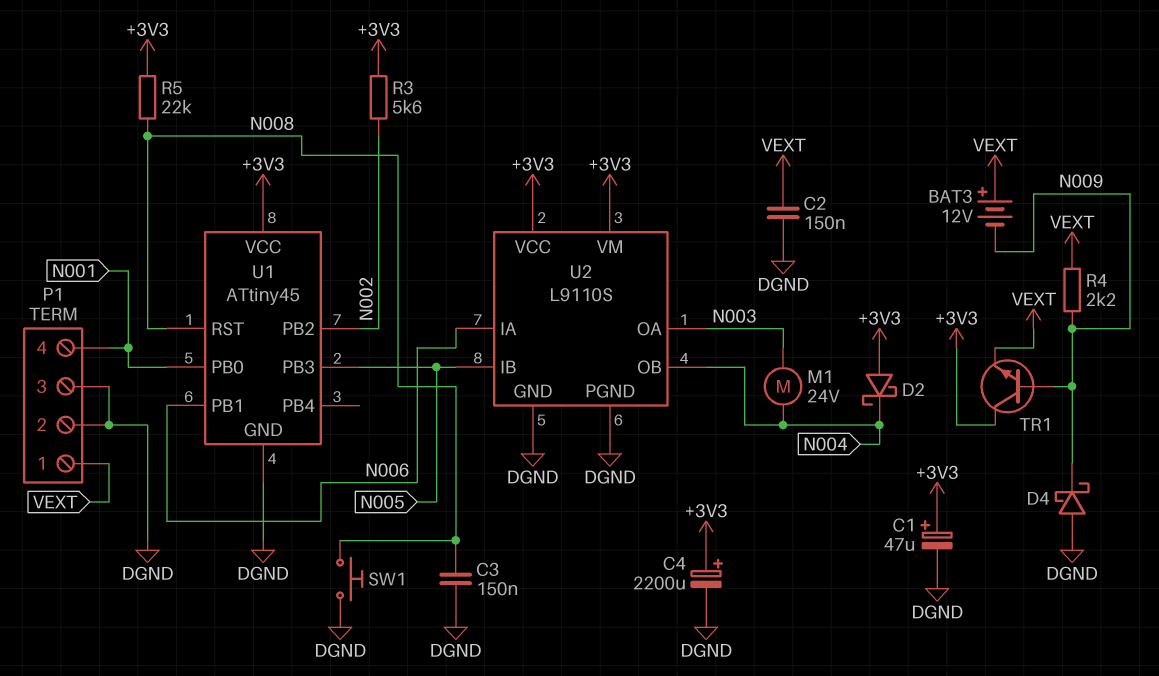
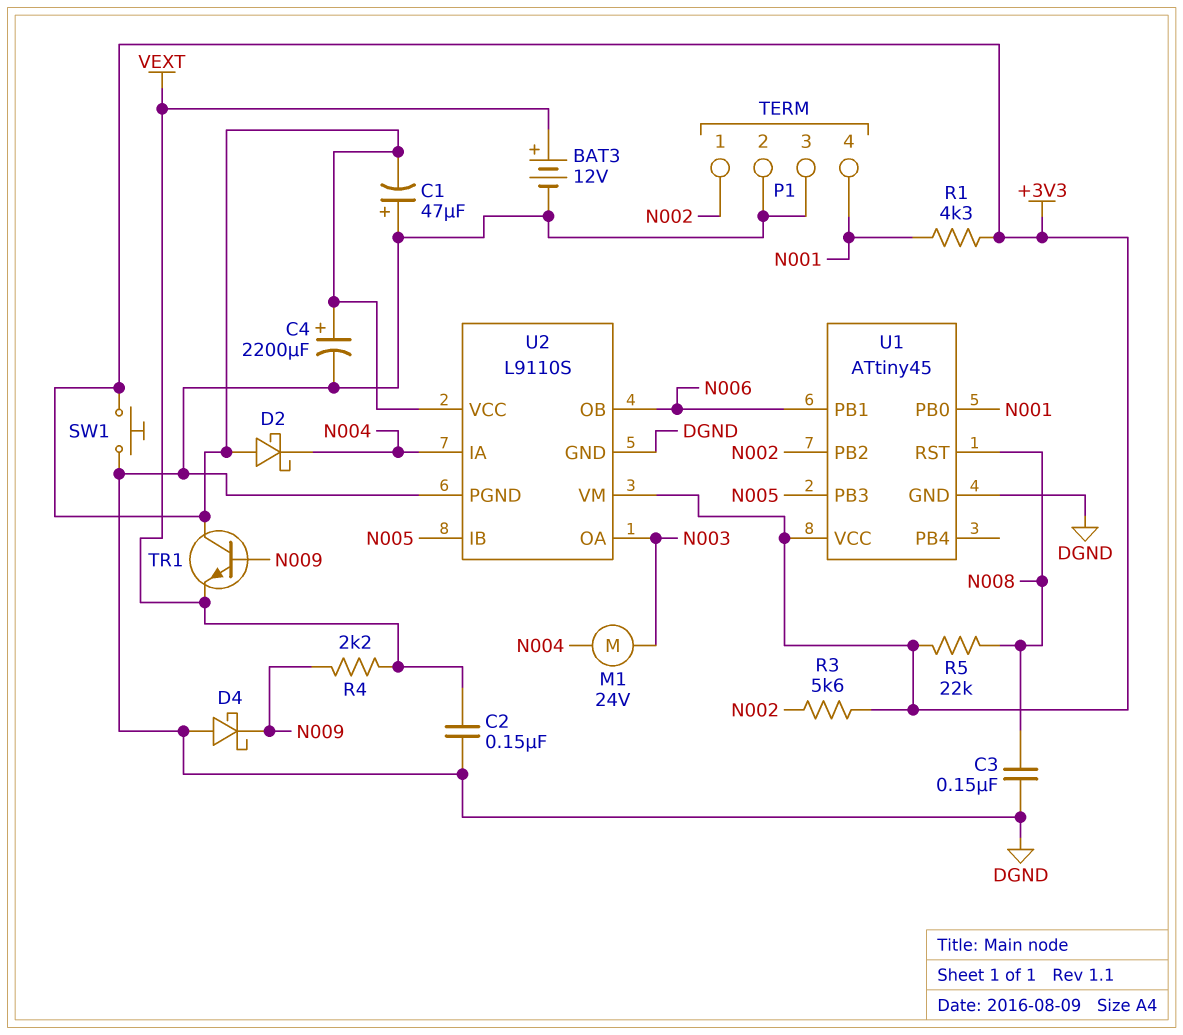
BAT3: 12V (plus VEXT, minus N009) -> 12V (plus VEXT, minus DGND)
C1: 47uF (plus +3V3, minus DGND) -> 47uF (plus DGND, minus +3V3)
P1 pin 1: VEXT -> N002
R1: none -> 4.3k (+3V3, N001)
SW1: button (DGND, N008) -> button (+3V3, DGND)
U2 pin IA: N006 -> N004
U2 pin OB: N004 -> N006

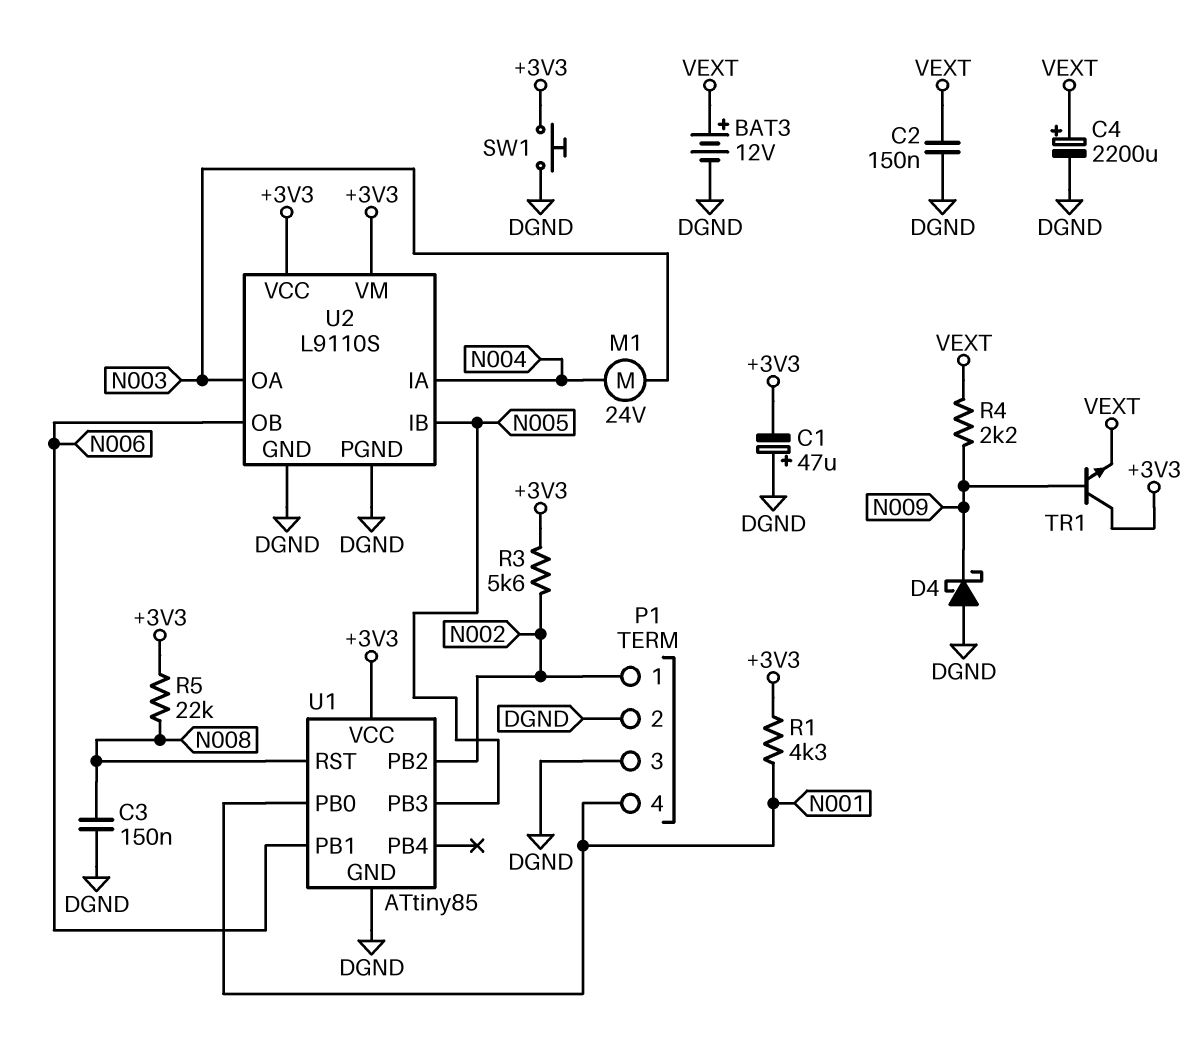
C4: 2200uF (plus +3V3, minus DGND) -> 2200uF (plus VEXT, minus DGND)
D2: schottky (A +3V3, K N004) -> none
U1: ATtiny45 -> ATtiny85

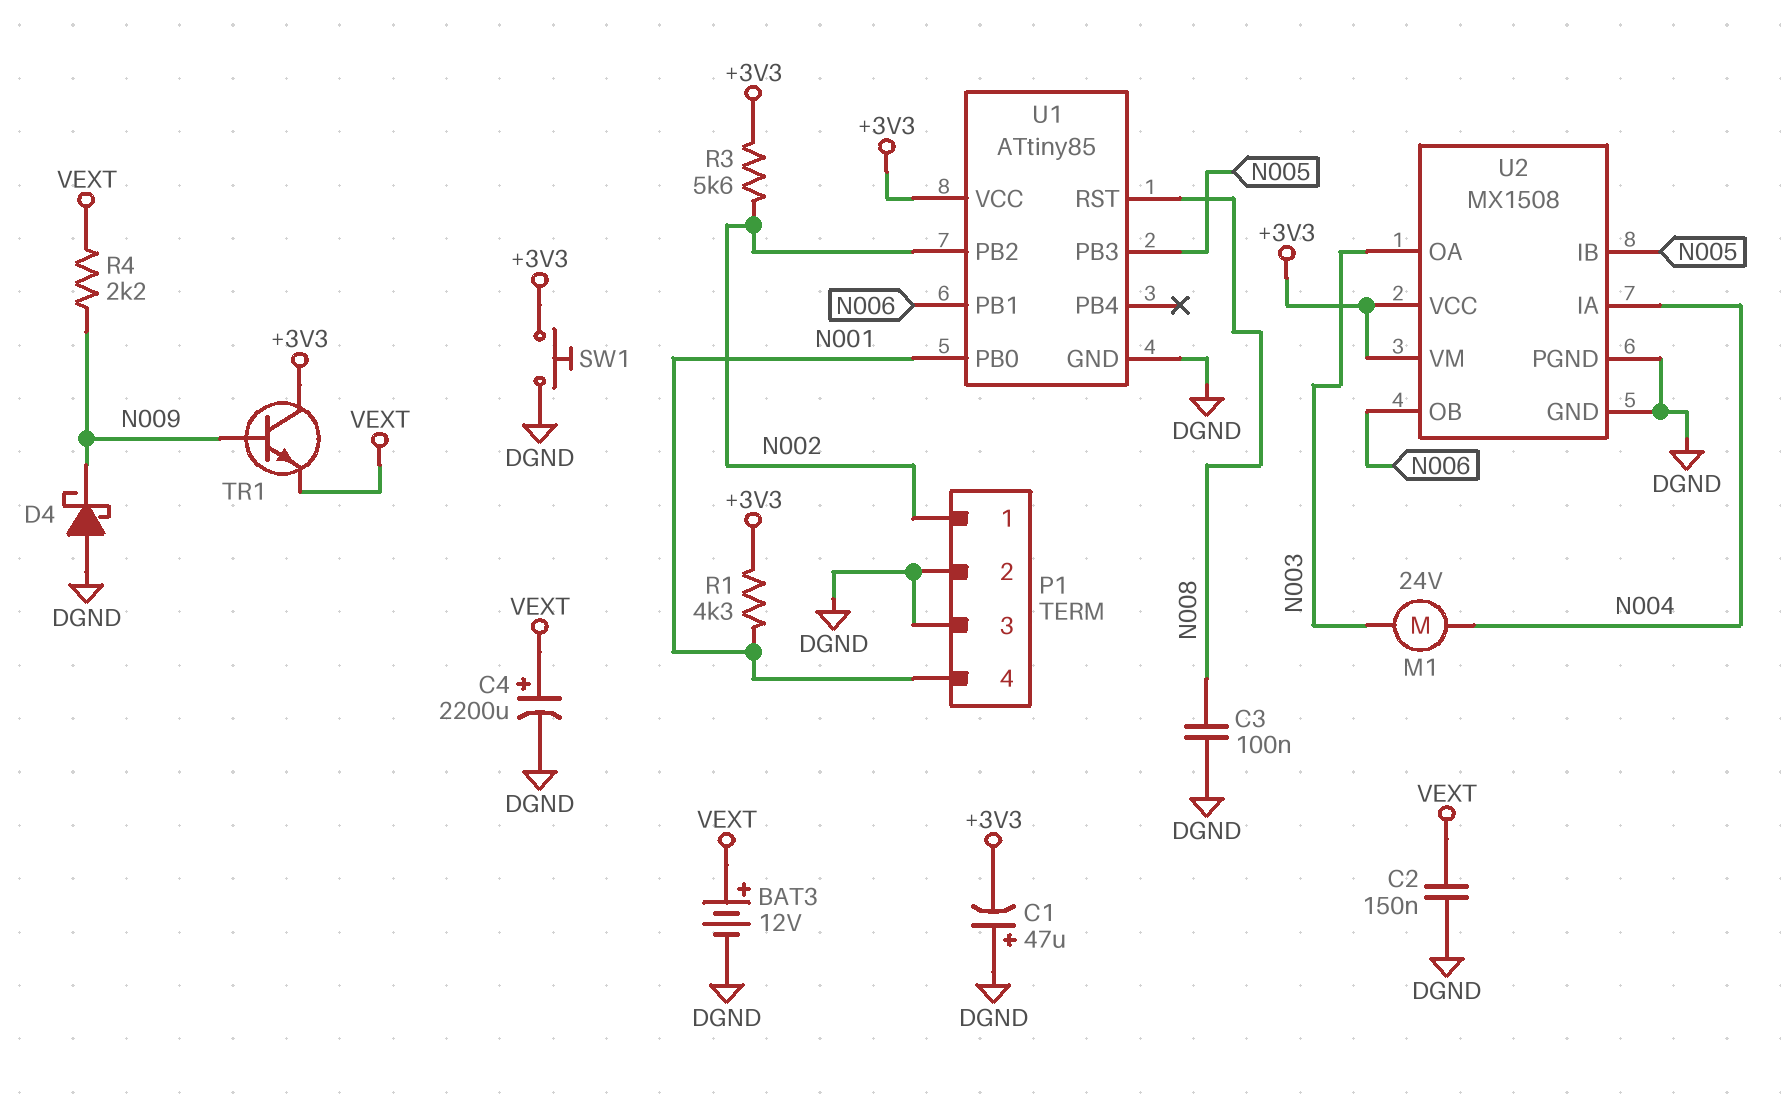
C3: 150nF (DGND, N008) -> 100nF (DGND, N008)
R5: 22k (+3V3, N008) -> none
U2: L9110S -> MX1508

